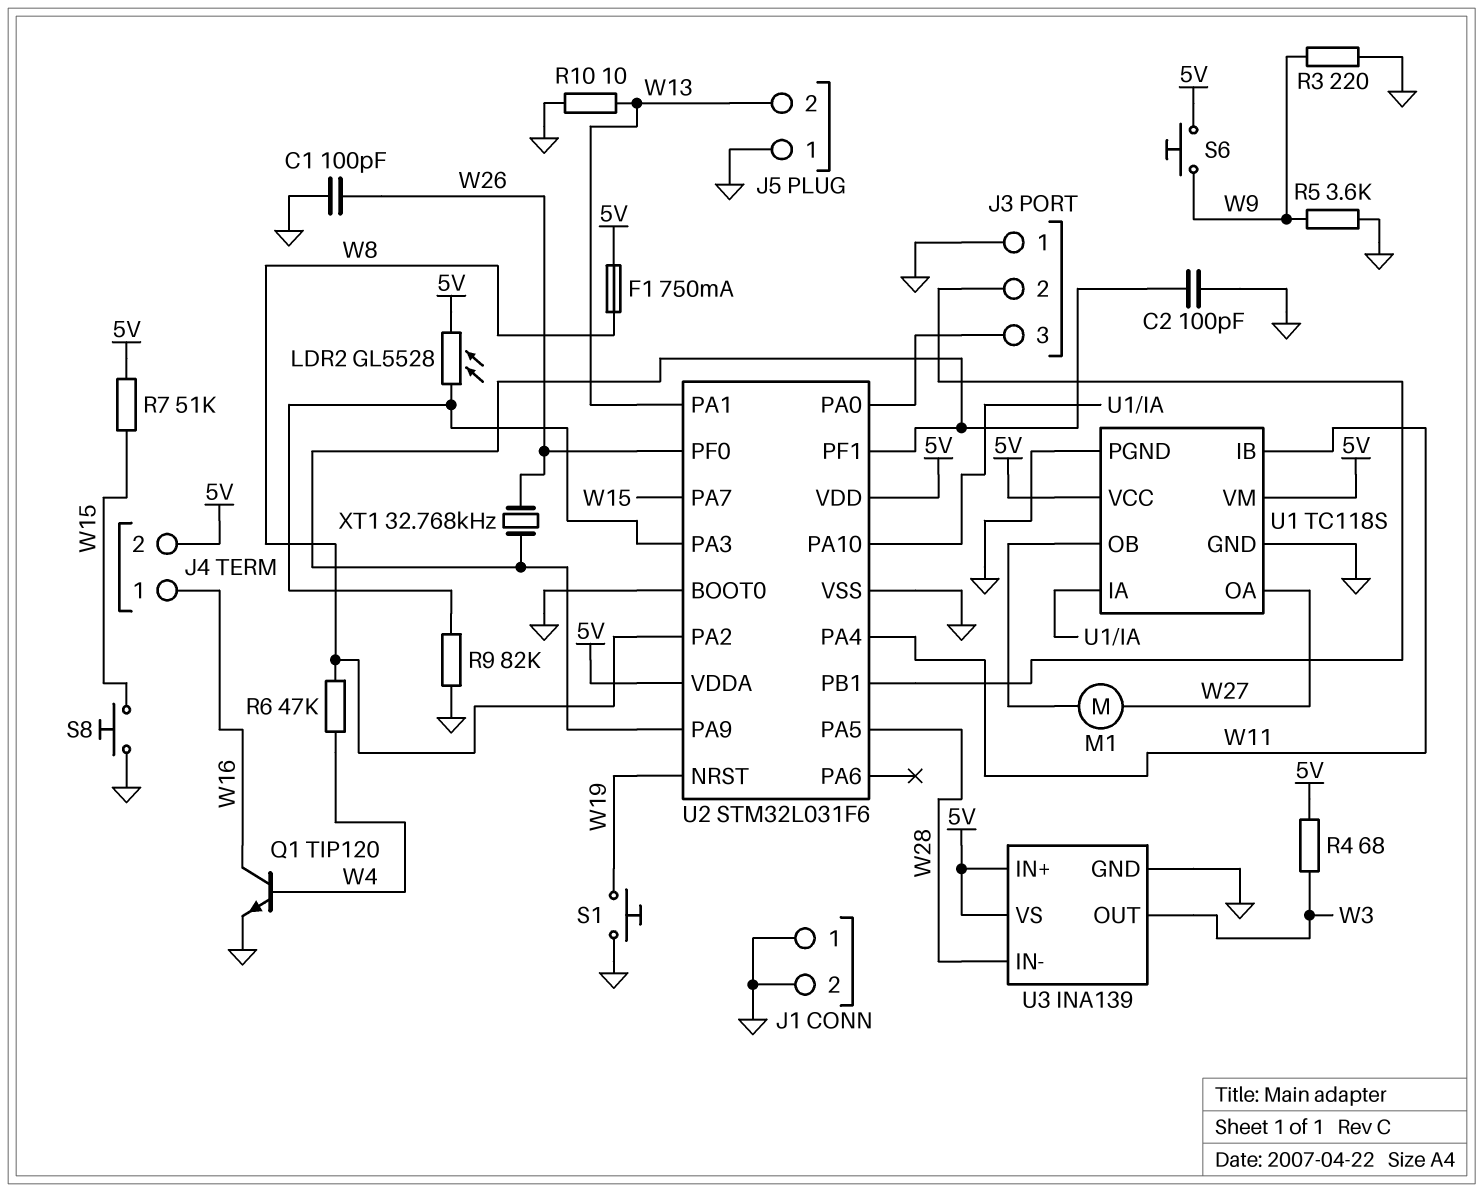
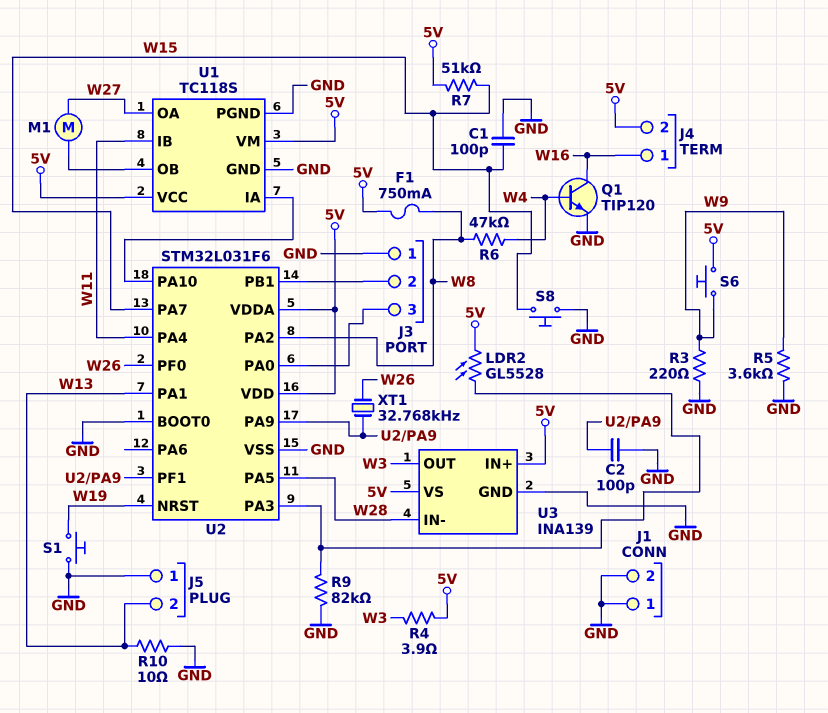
C1: 100pF (GND, W26) -> 100pF (GND, W15)
R4: 68 (5V, W3) -> 3.9 (5V, W3)

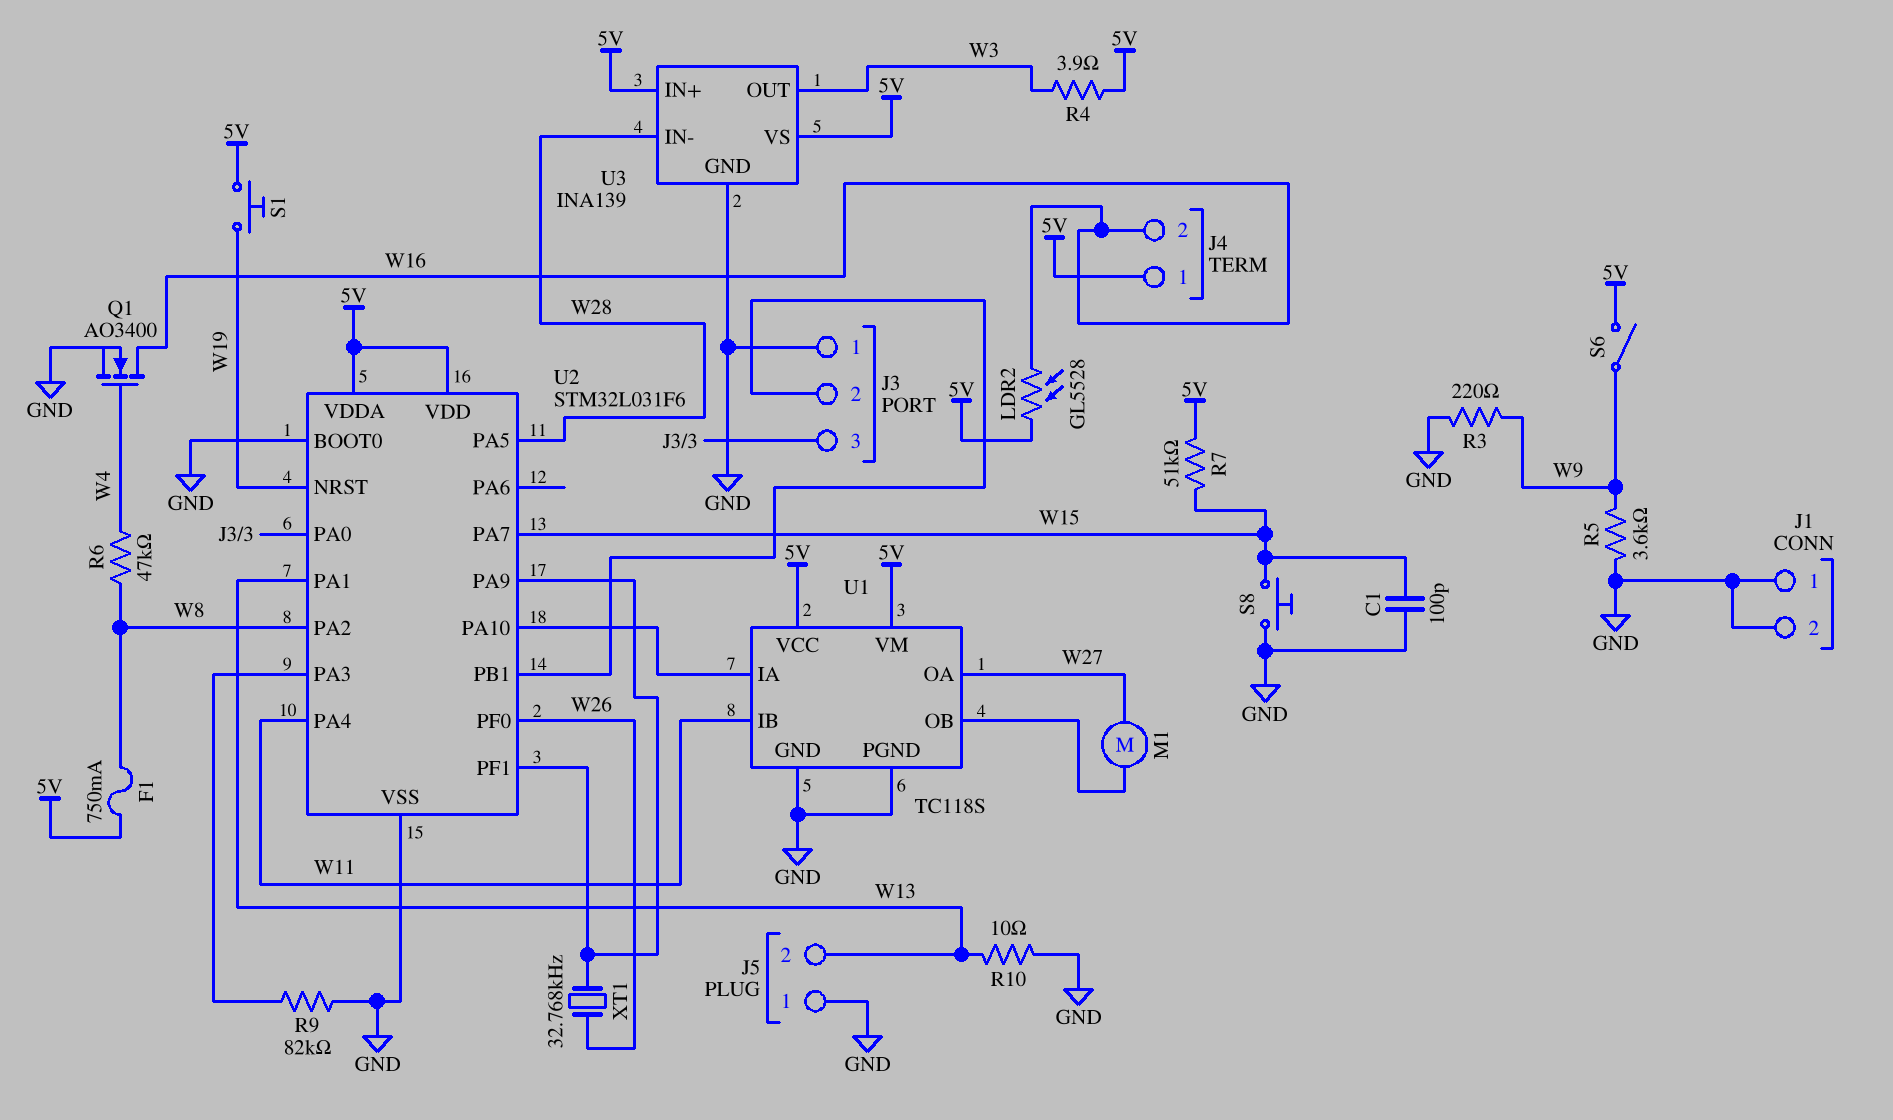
C2: 100pF (GND, U2/PA9) -> none
J4 pin 1: W16 -> 5V
J4 pin 2: 5V -> W16
LDR2: GL5528 (5V, U2/PA3) -> GL5528 (5V, W16)
Q1: NPN TIP120 (B W4, C W16, E GND) -> NMOS AO3400 (G W4, D W16, S GND)
S1: button (GND, W19) -> button (5V, W19)
S6: button (5V, W9) -> switch (5V, W9)

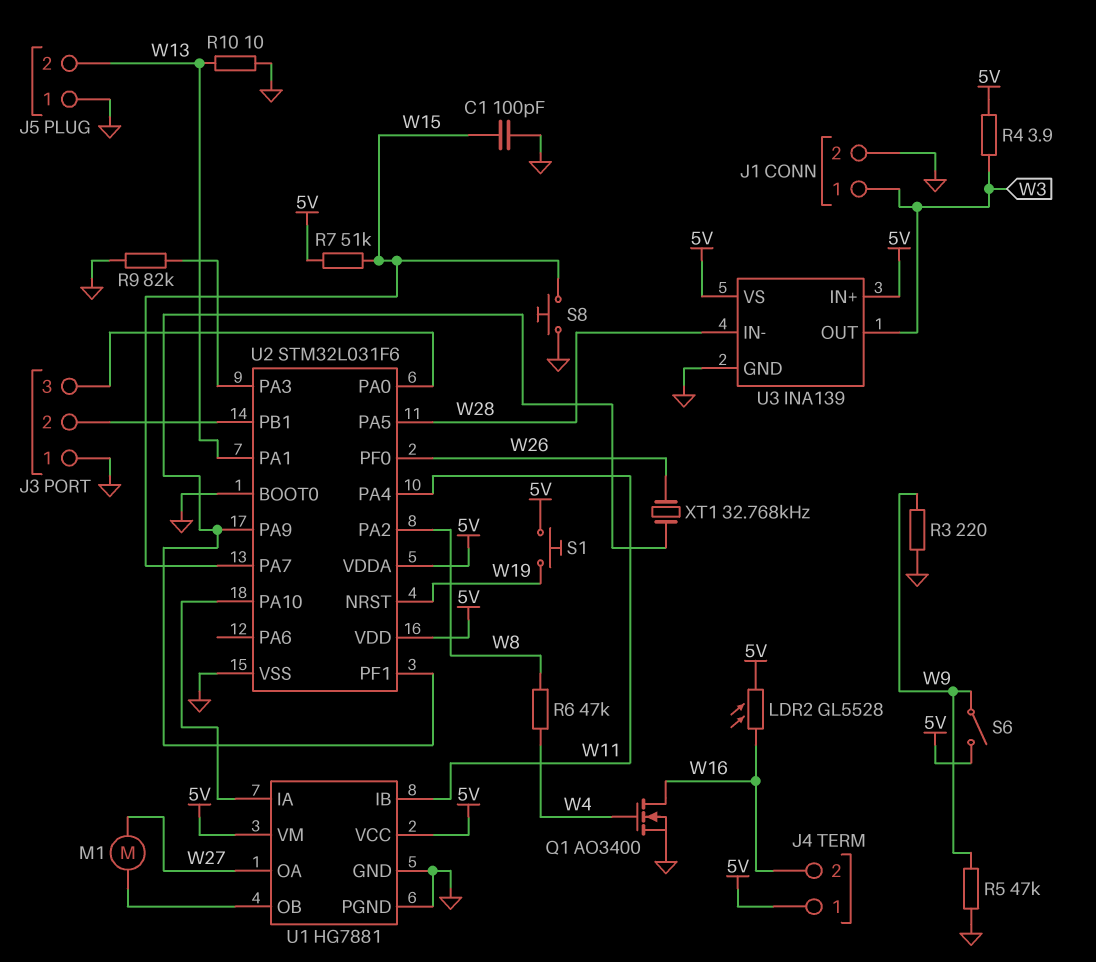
F1: 750mA (5V, W8) -> none
J1 pin 1: GND -> W3
R5: 3.6k (GND, W9) -> 47k (GND, W9)
U1: TC118S -> HG7881

